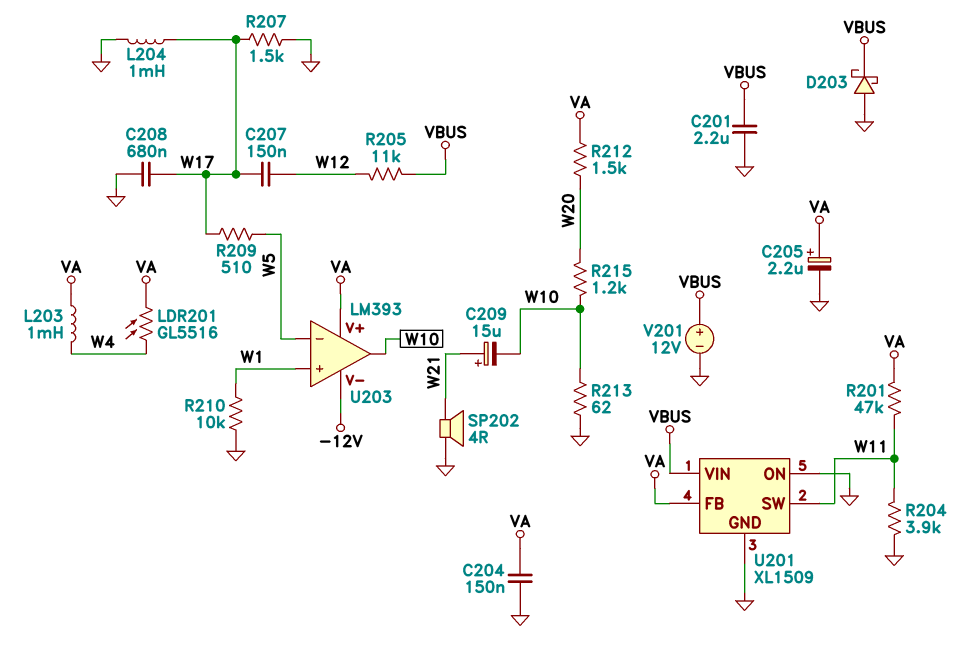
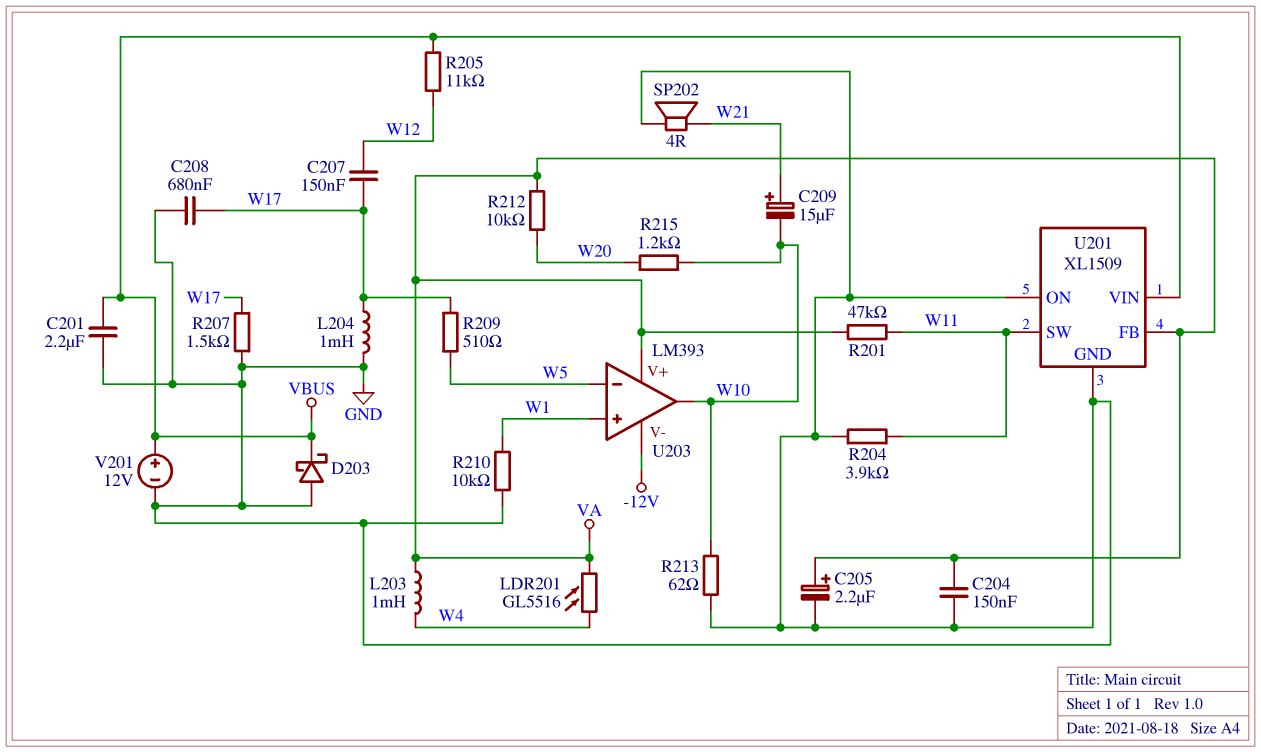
R212: 1.5k (VA, W20) -> 10k (VA, W20)

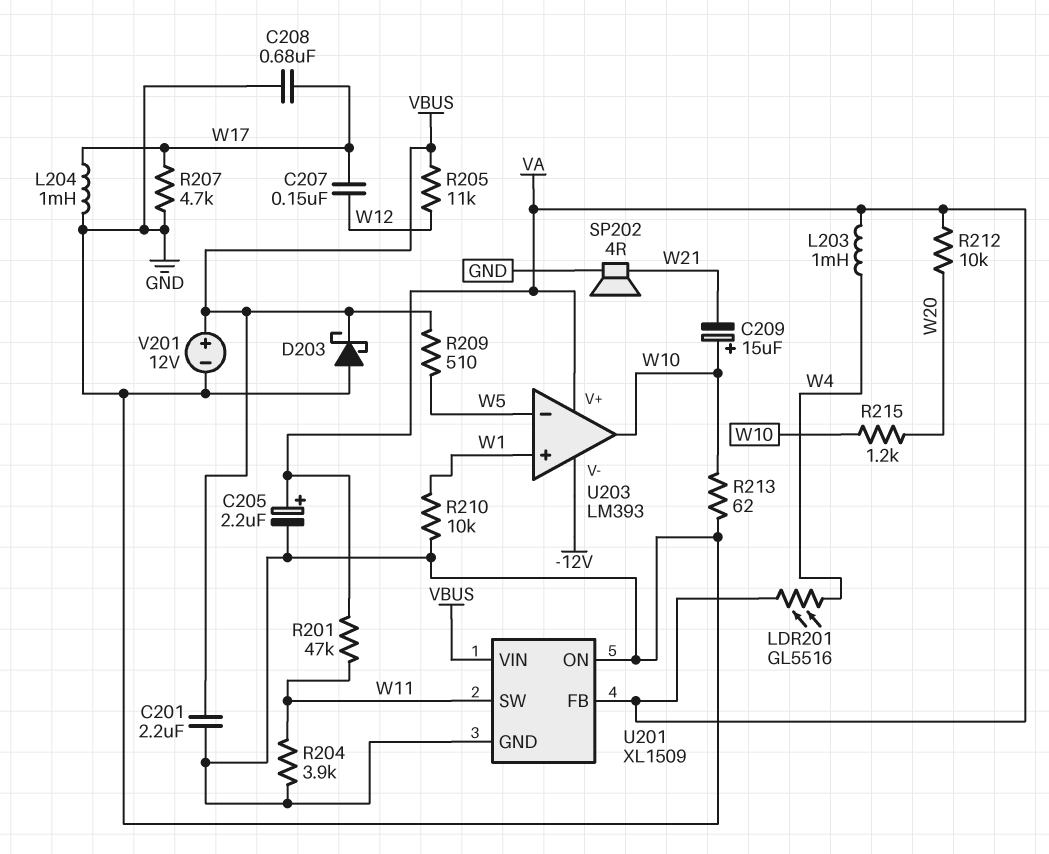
C204: 150nF (GND, VA) -> none
C209: 15uF (plus W21, minus W10) -> 15uF (plus W10, minus W21)
R207: 1.5k (GND, W17) -> 4.7k (GND, W17)
R209: 510 (W5, W17) -> 510 (VBUS, W5)

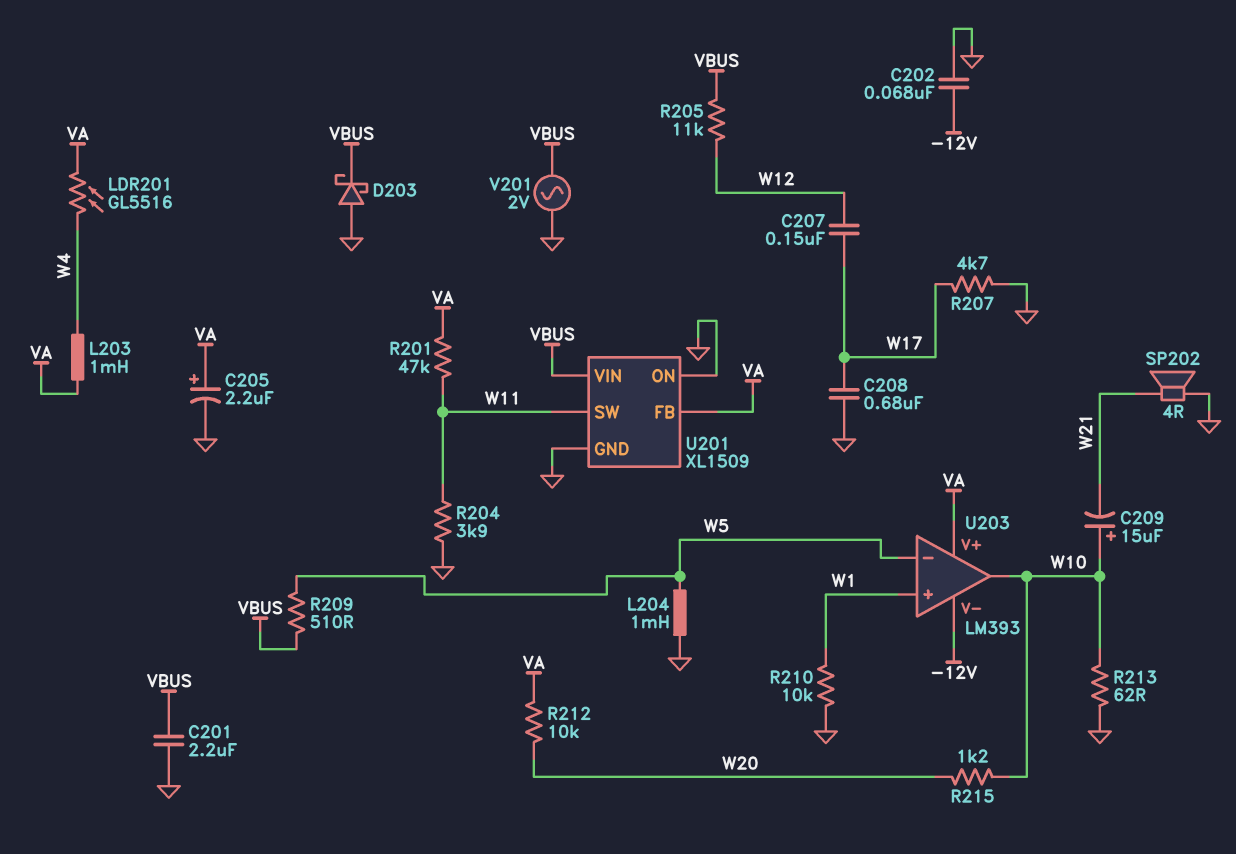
C202: none -> 68nF (-12V, GND)
L204: 1mH (GND, W17) -> 1mH (GND, W5)
V201: 12V (plus VBUS, minus GND) -> AC 2V (GND, VBUS)

